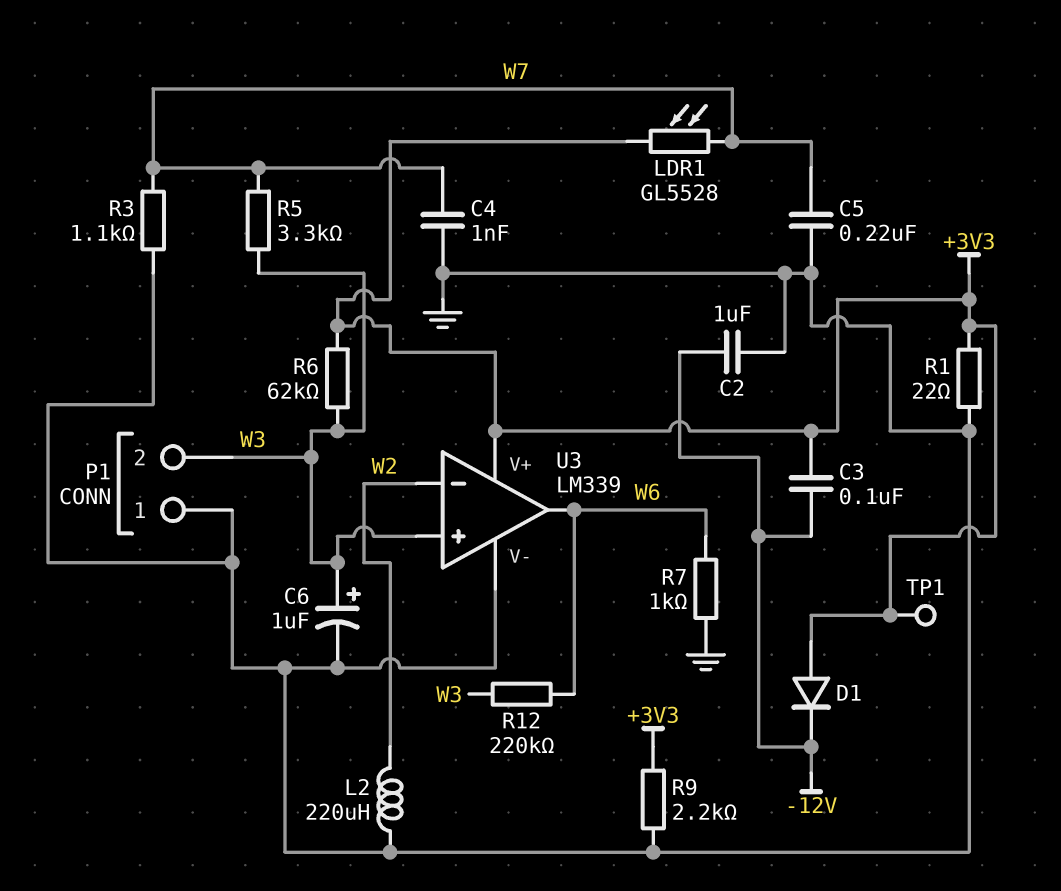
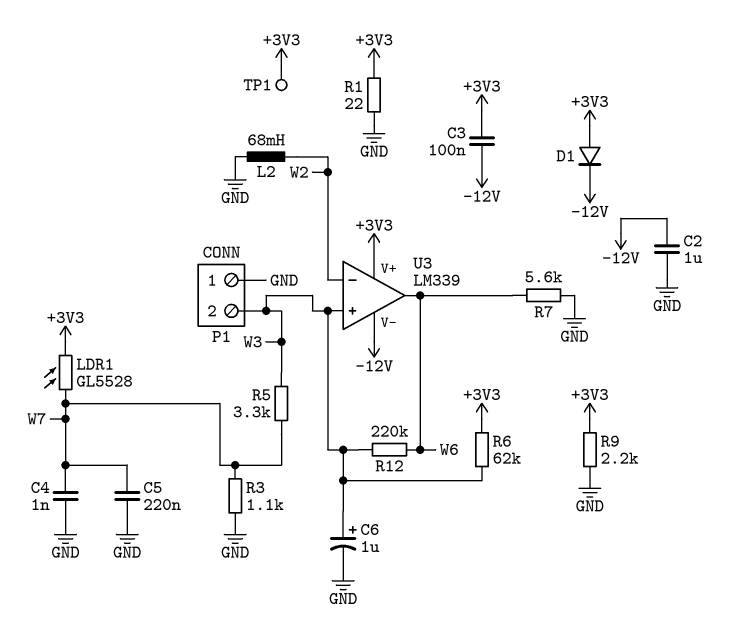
L2: 220uH (GND, W2) -> 68mH (GND, W2)
R7: 1k (GND, W6) -> 5.6k (GND, W6)
U3 pin V-: GND -> -12V

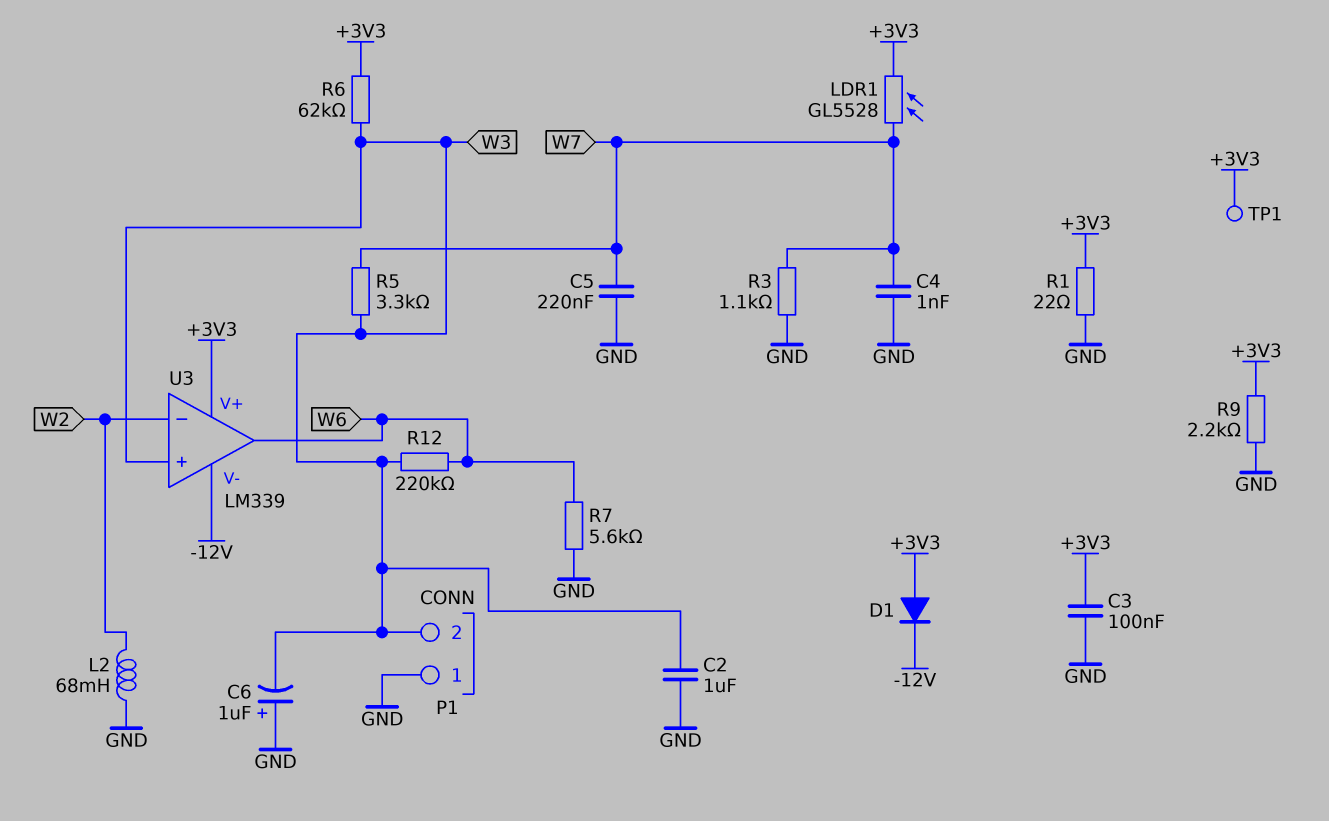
C2: 1uF (-12V, GND) -> 1uF (GND, W3)
C3: 100nF (+3V3, -12V) -> 100nF (+3V3, GND)
C6: 1uF (plus W3, minus GND) -> 1uF (plus GND, minus W3)

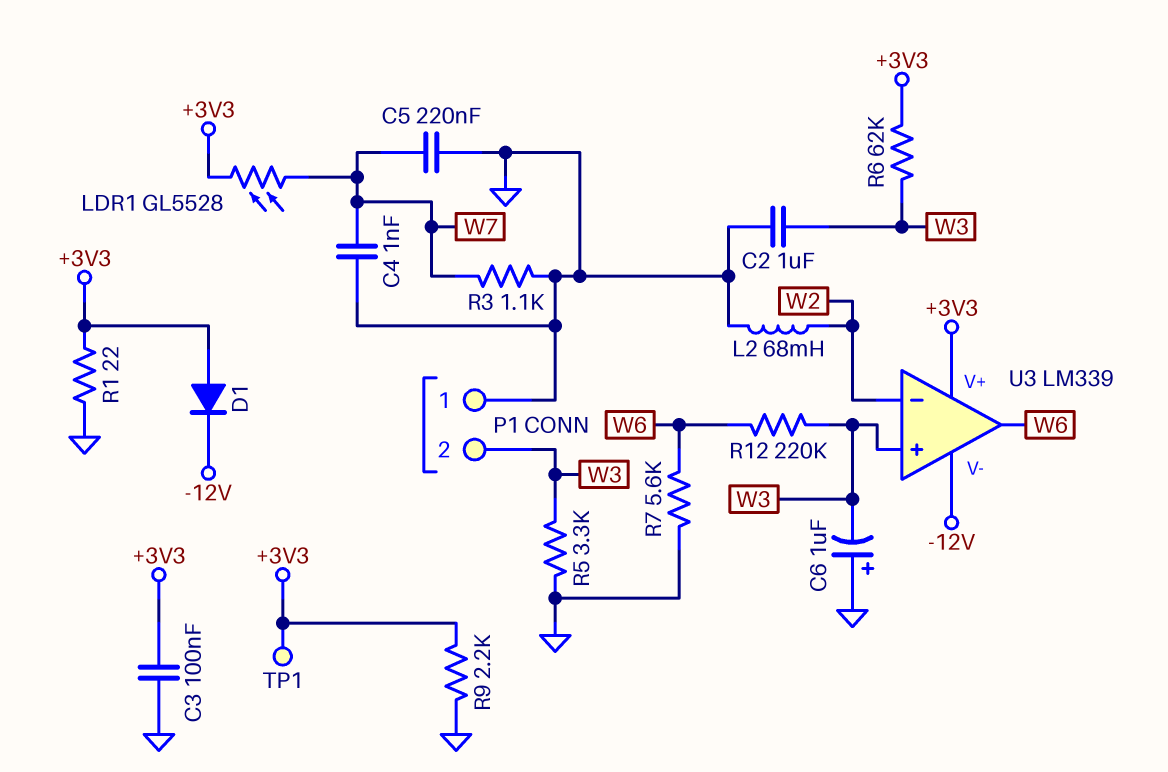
R5: 3.3k (W3, W7) -> 3.3k (GND, W3)

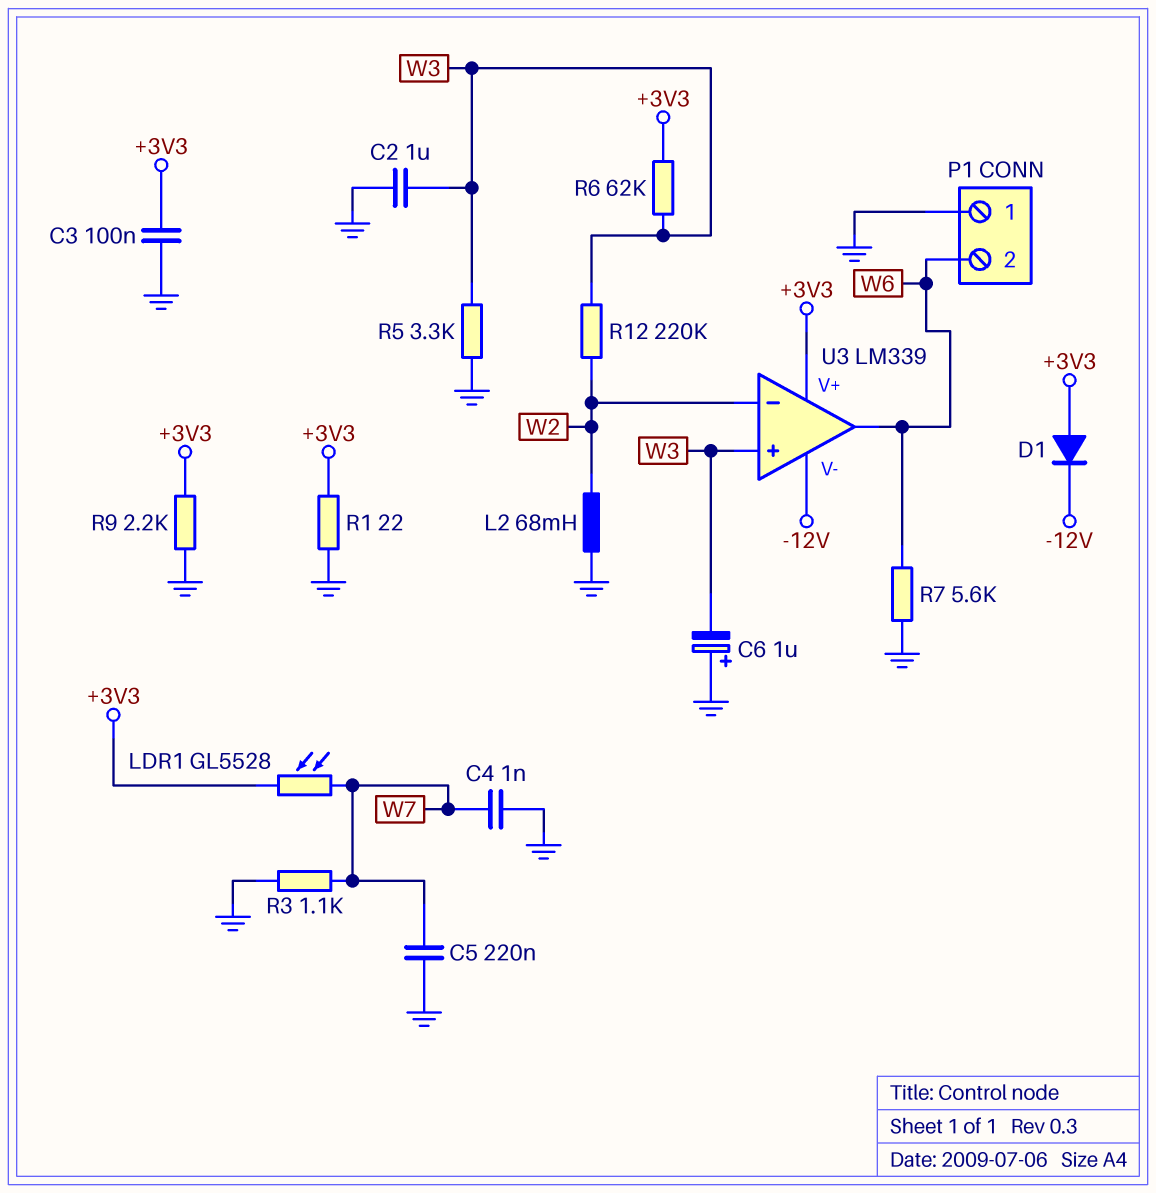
P1 pin 2: W3 -> W6
R12: 220k (W3, W6) -> 220k (W2, W3)
TP1: test point (+3V3) -> none

